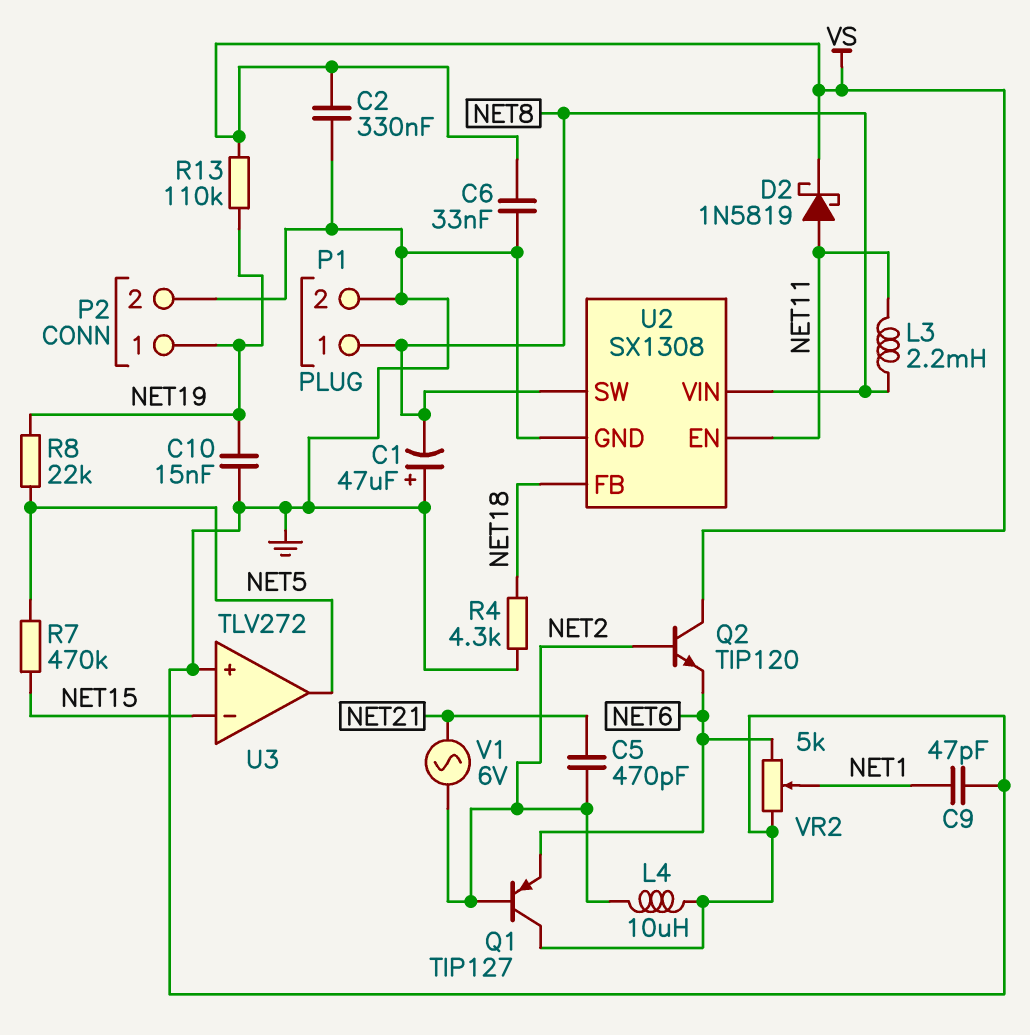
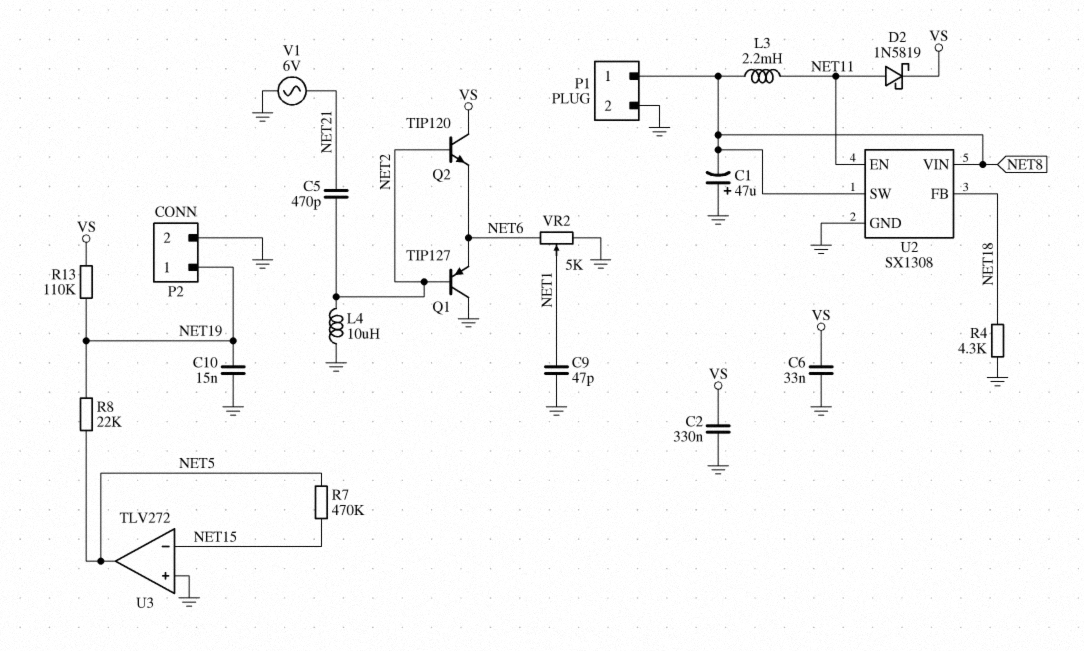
V1: AC 6V (NET2, NET21) -> AC 6V (GND, NET21)

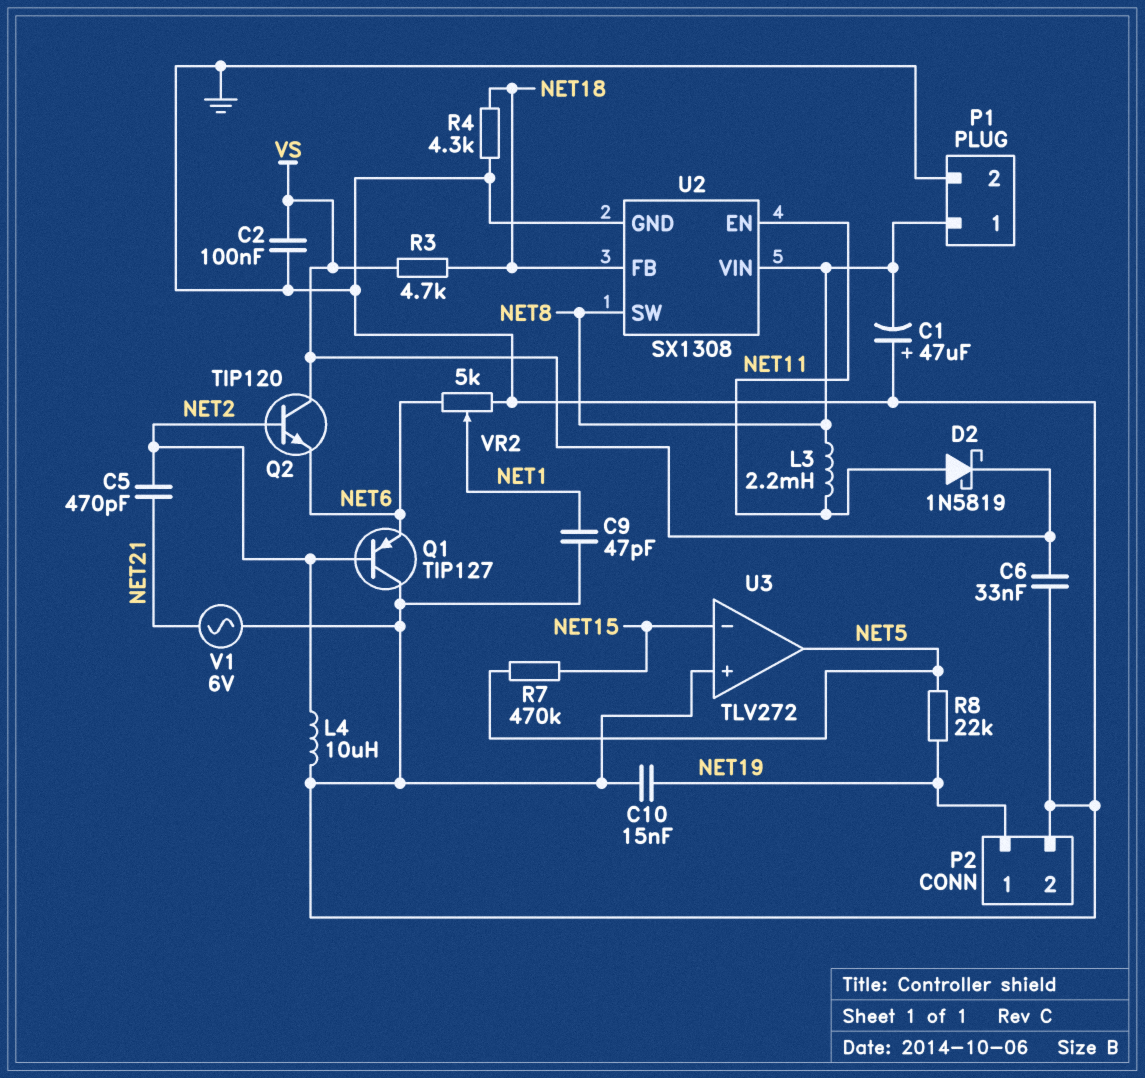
C2: 330nF (GND, VS) -> 100nF (GND, VS)
R3: none -> 4.7k (NET18, VS)
R13: 110k (NET19, VS) -> none

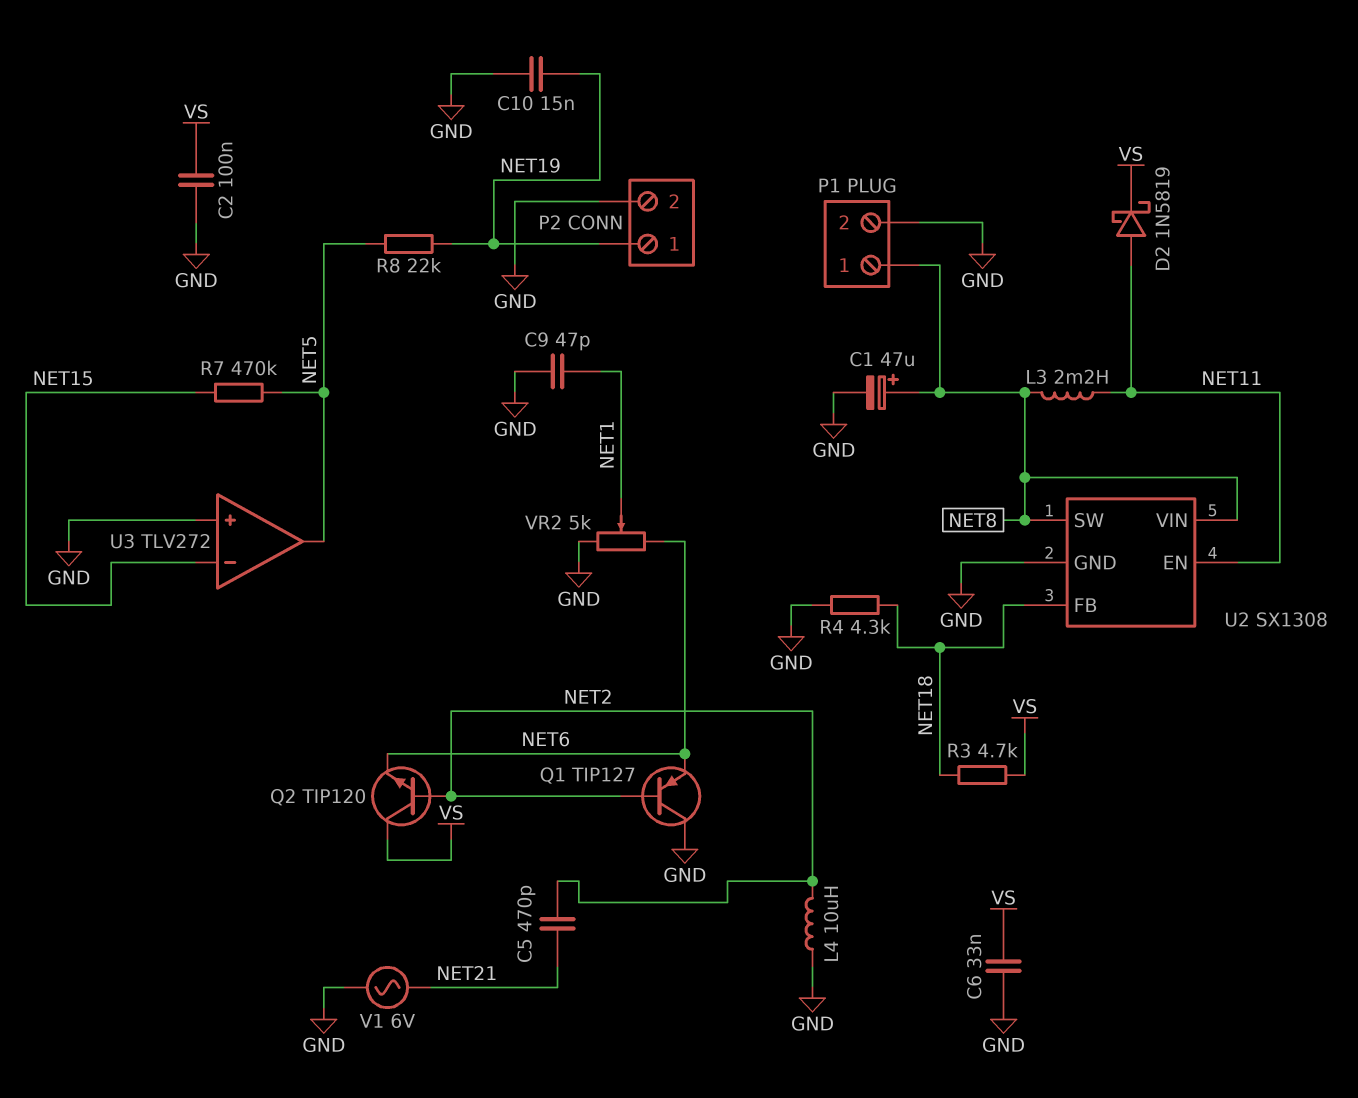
C1: 47uF (plus GND, minus NET8) -> 47uF (plus NET8, minus GND)

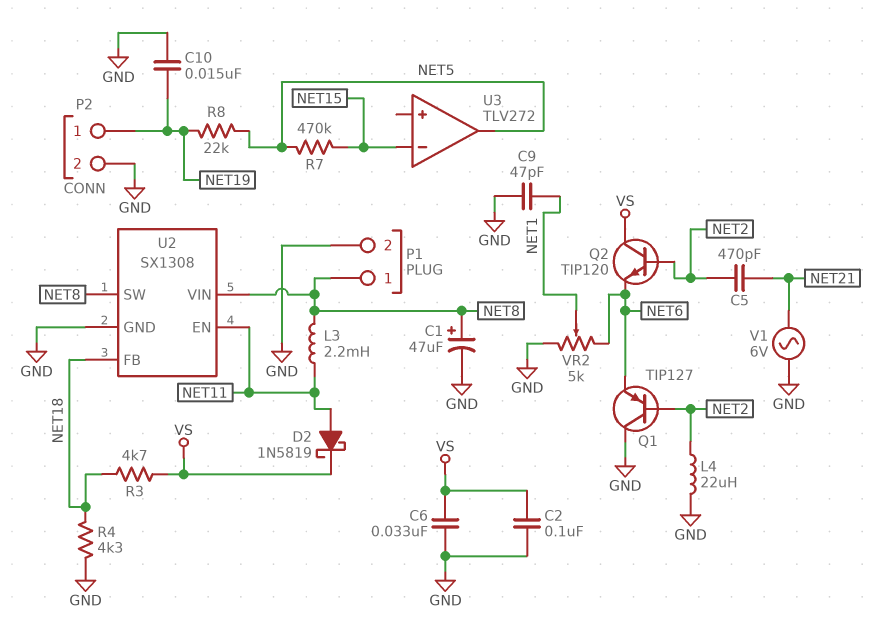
L4: 10uH (GND, NET2) -> 22uH (GND, NET2)
U3 pin in+: GND -> none

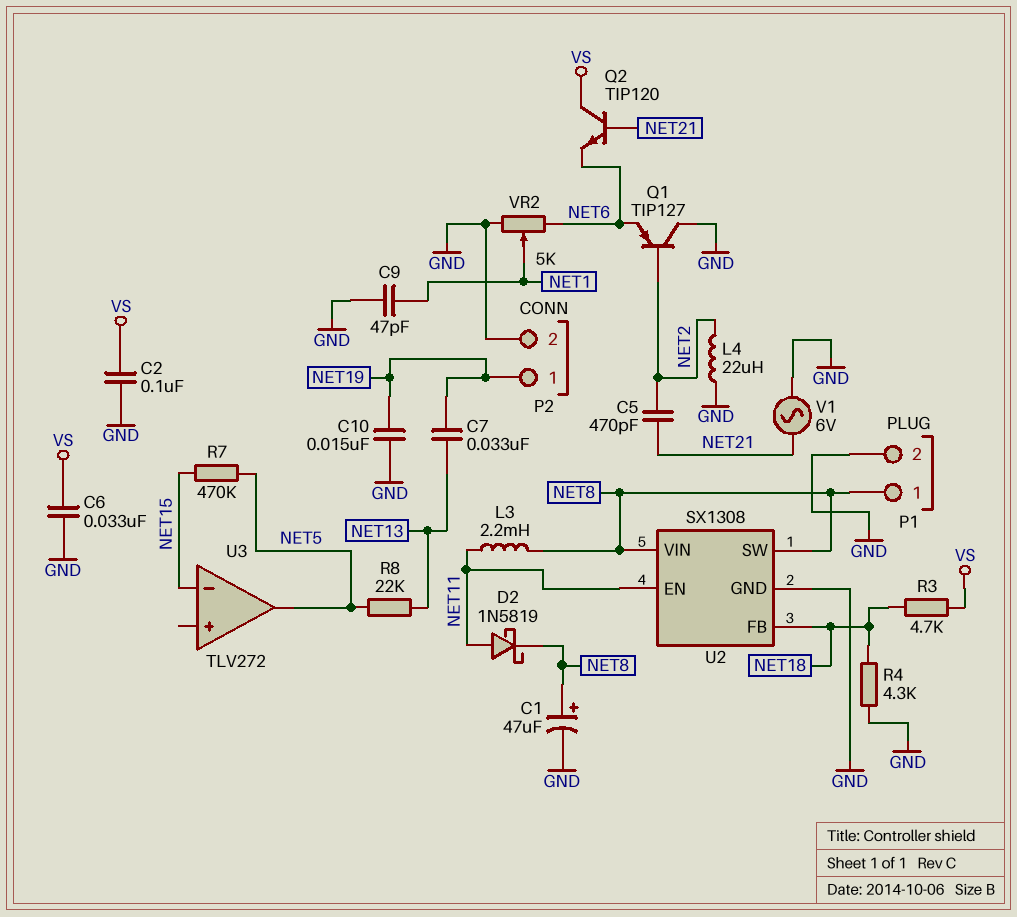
C7: none -> 33nF (NET13, NET19)
D2: schottky 1N5819 (A NET11, K VS) -> schottky 1N5819 (A NET11, K NET8)
Q2: NPN TIP120 (B NET2, C VS, E NET6) -> NPN TIP120 (B NET21, C VS, E NET6)
R8: 22k (NET5, NET19) -> 22k (NET5, NET13)

